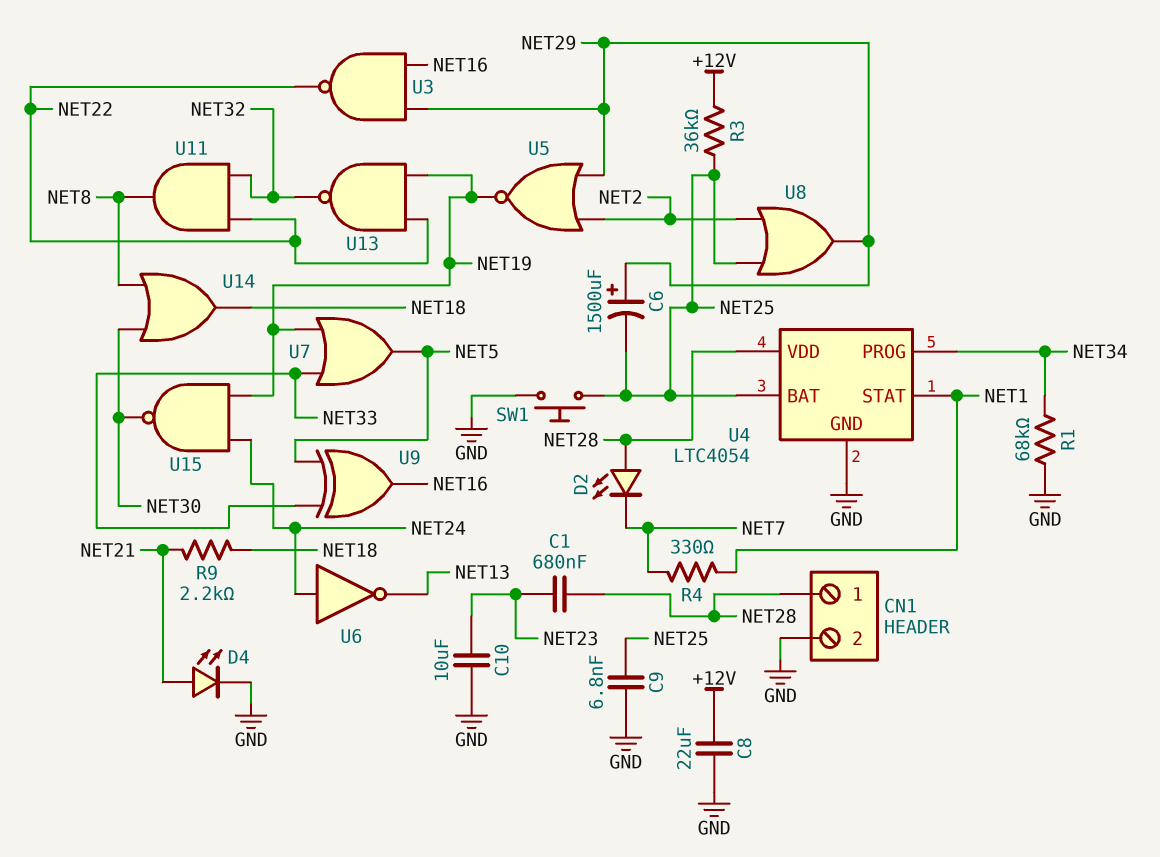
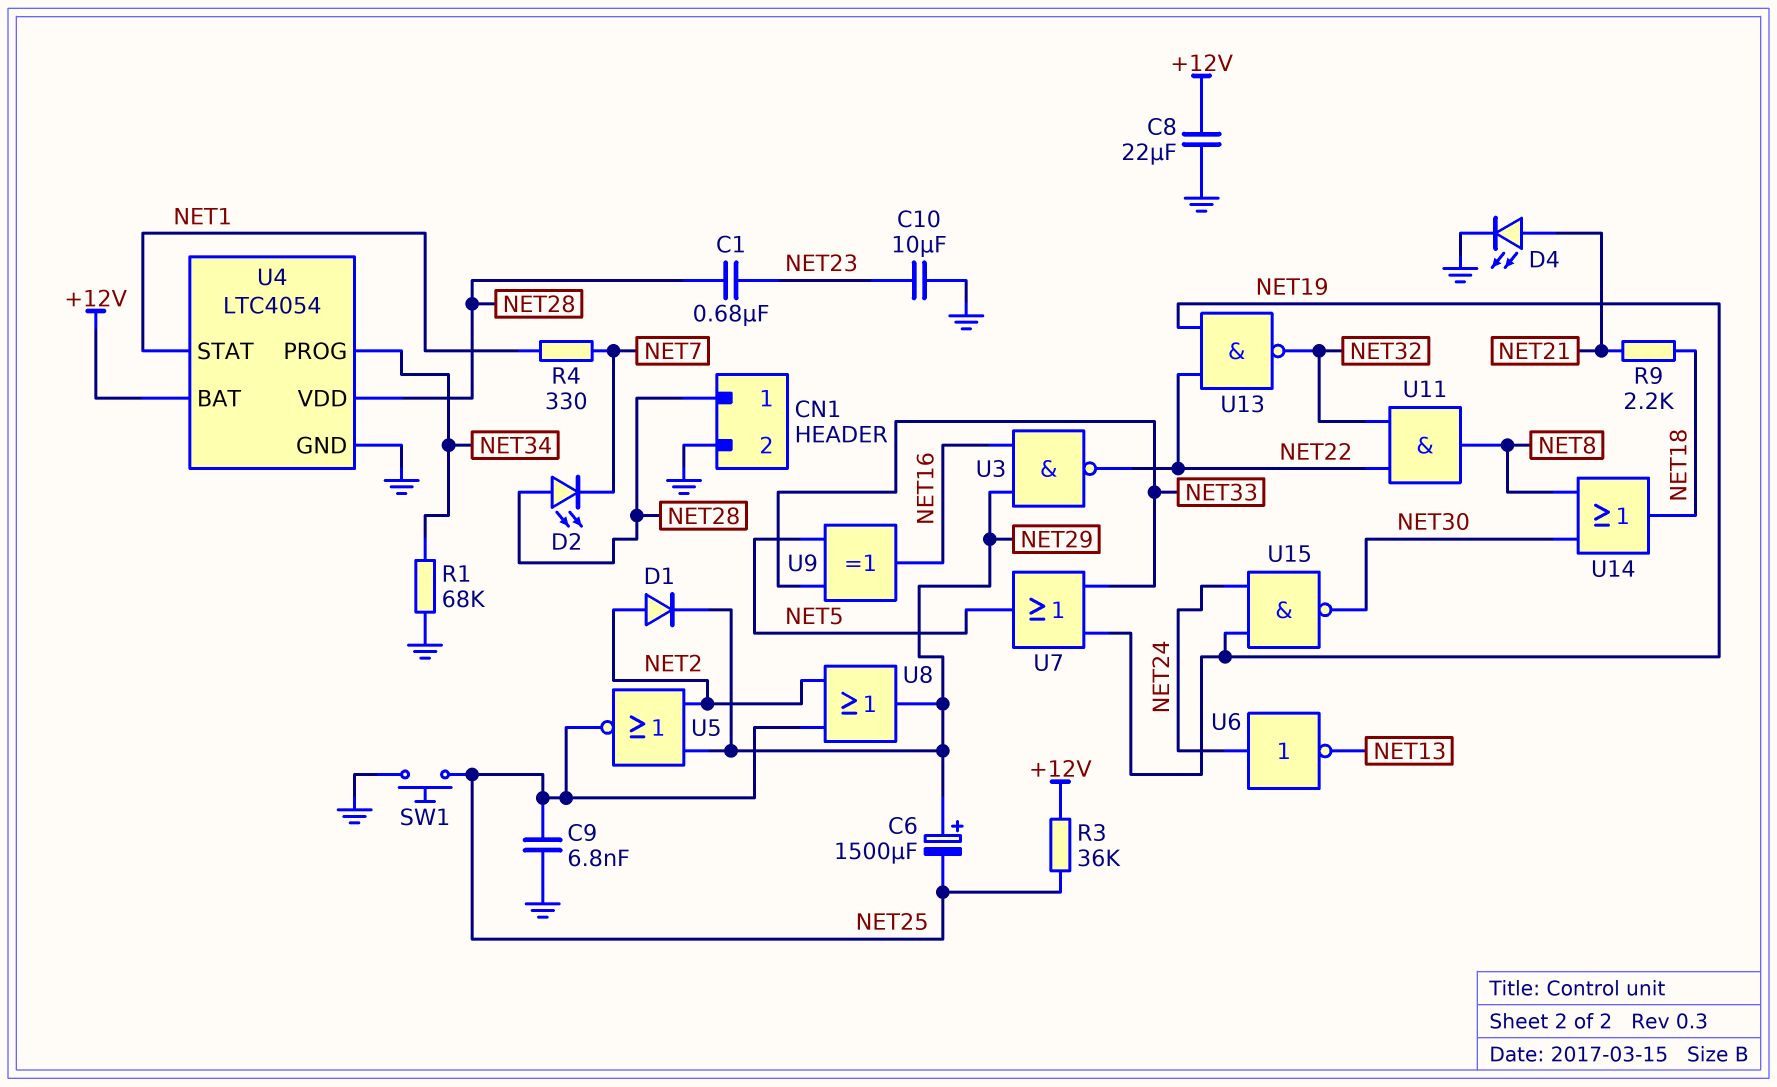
D1: none -> diode (A NET2, K NET29)
U4 pin BAT: NET25 -> +12V
U5: NOR (in NET2, in NET29, out NET19) -> NOR (in NET2, in NET29, out NET25)

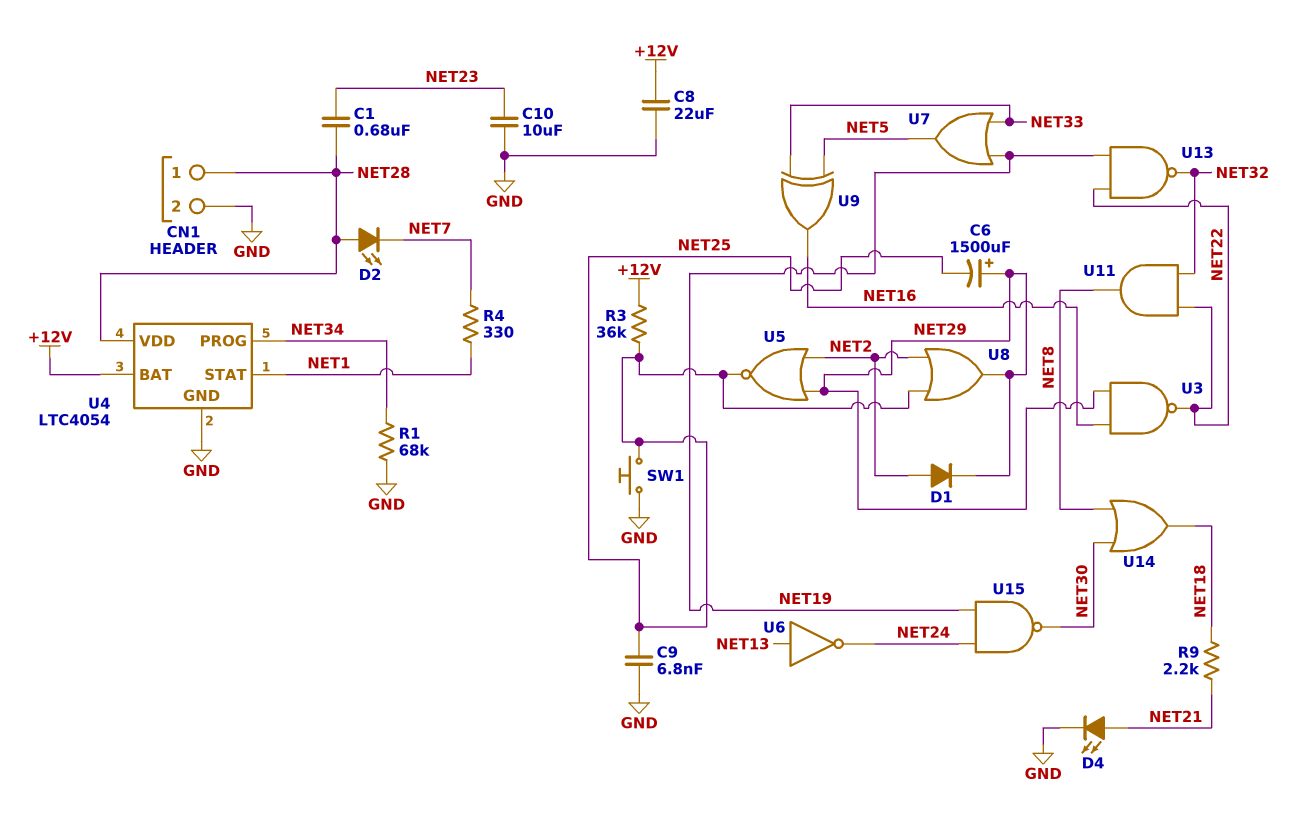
U6: NOT (in NET24, out NET13) -> NOT (in NET13, out NET24)

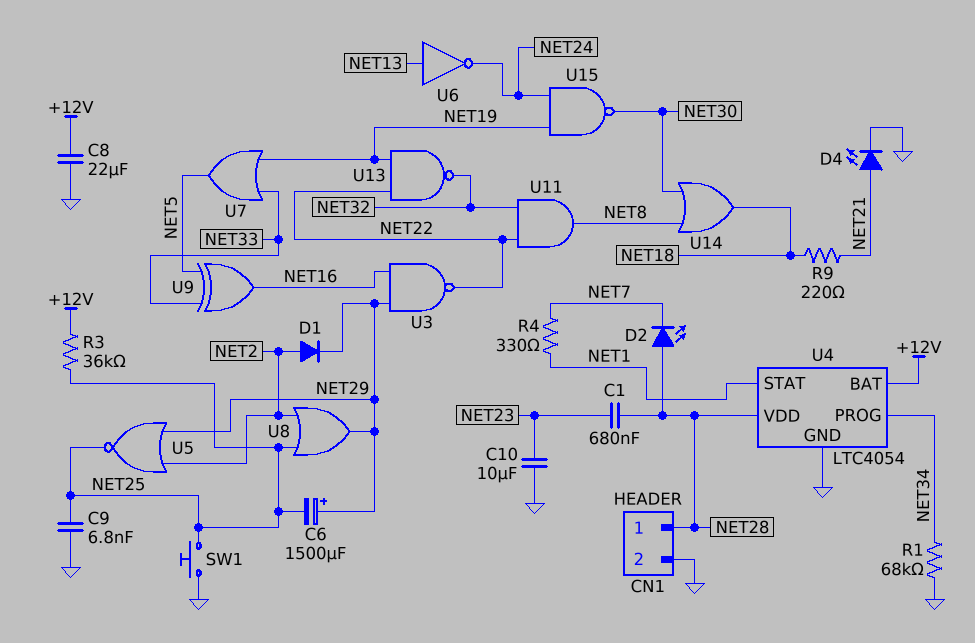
R9: 2.2k (NET18, NET21) -> 220 (NET18, NET21)

